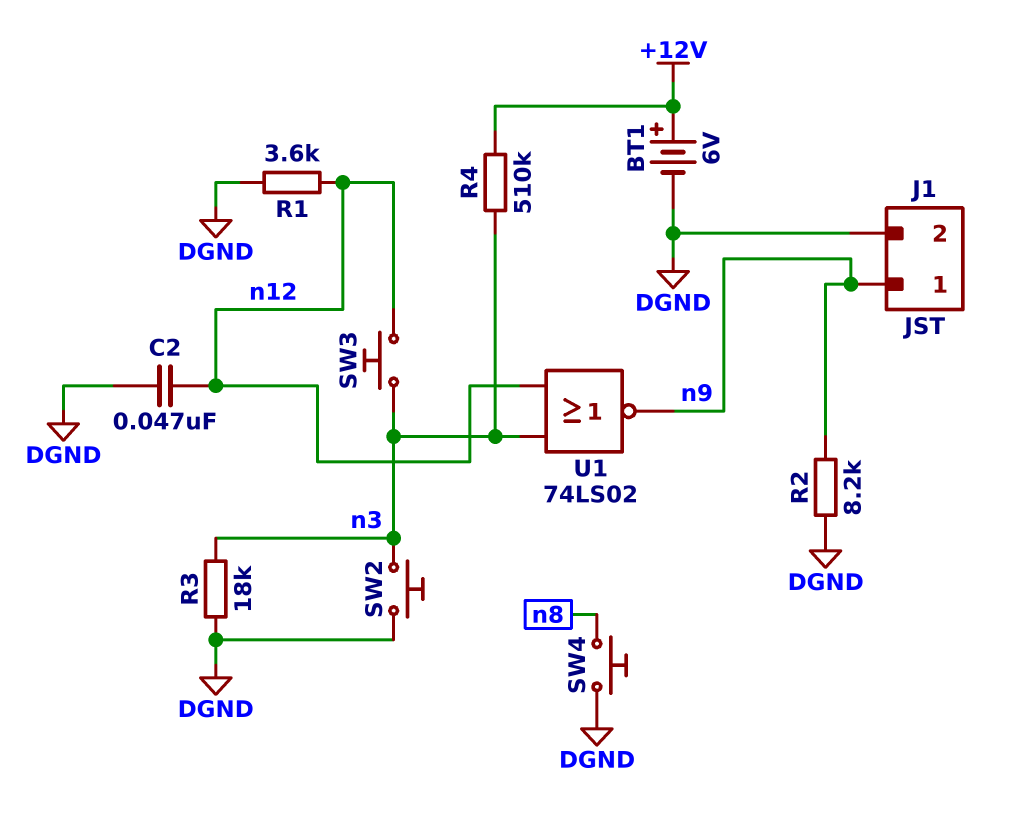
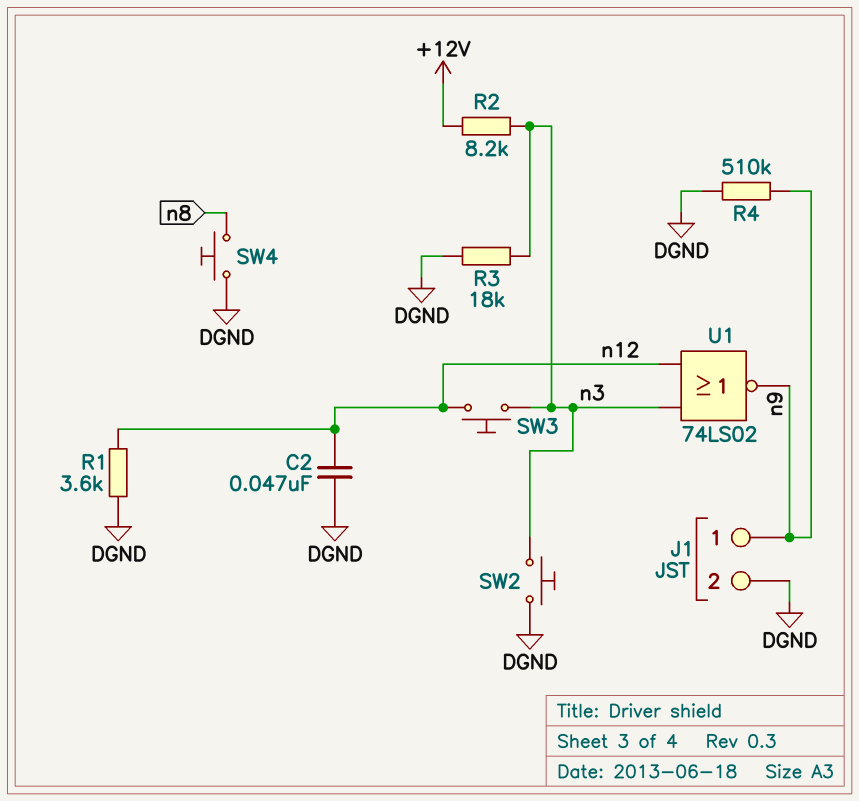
BT1: 6V (plus +12V, minus DGND) -> none
R2: 8.2k (DGND, n9) -> 8.2k (+12V, n3)
R4: 510k (+12V, n3) -> 510k (DGND, n9)

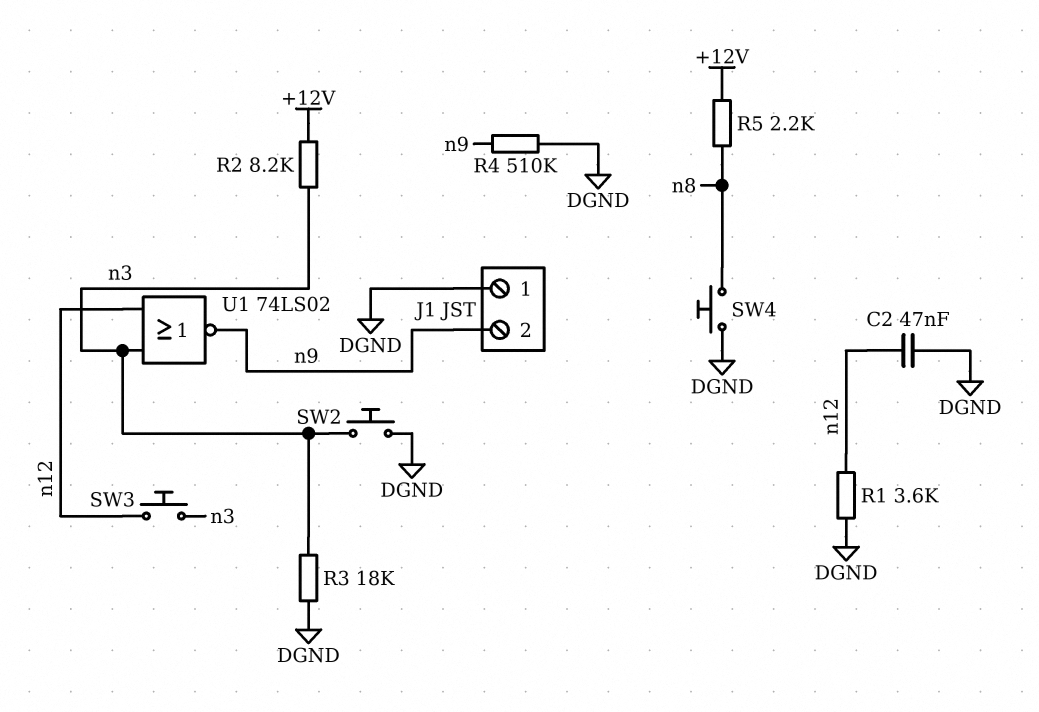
J1 pin 1: n9 -> DGND
J1 pin 2: DGND -> n9
R5: none -> 2.2k (+12V, n8)

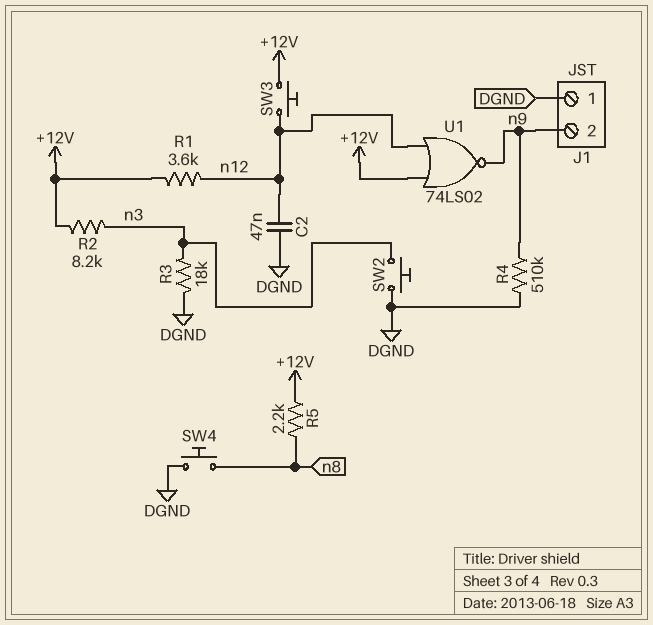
R1: 3.6k (DGND, n12) -> 3.6k (+12V, n12)
SW3: button (n3, n12) -> button (+12V, n12)
U1: NOR 74LS02 (in n3, in n12, out n9) -> NOR 74LS02 (in +12V, in n12, out n9)

